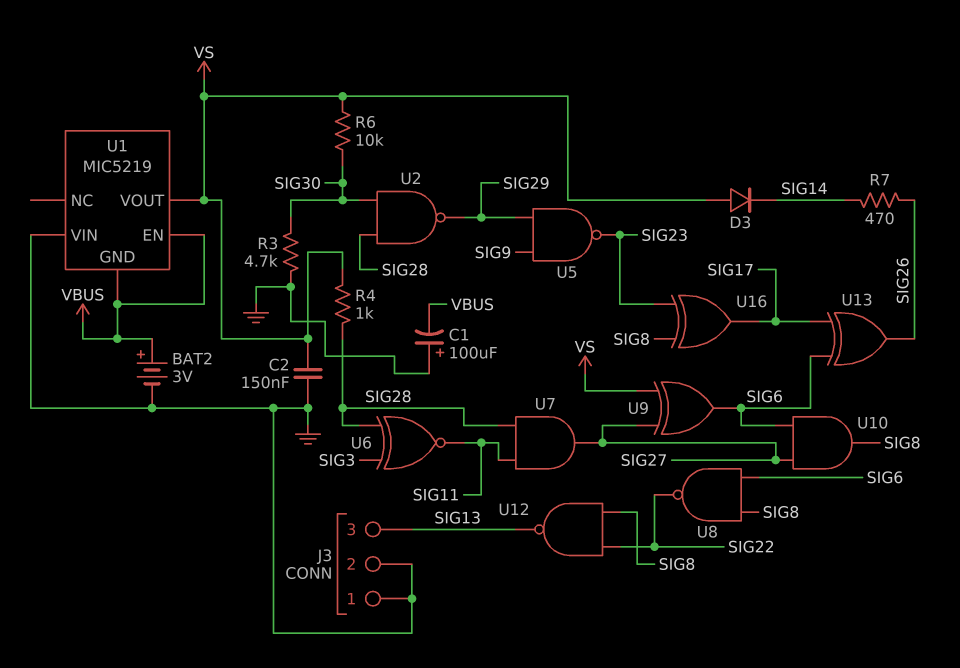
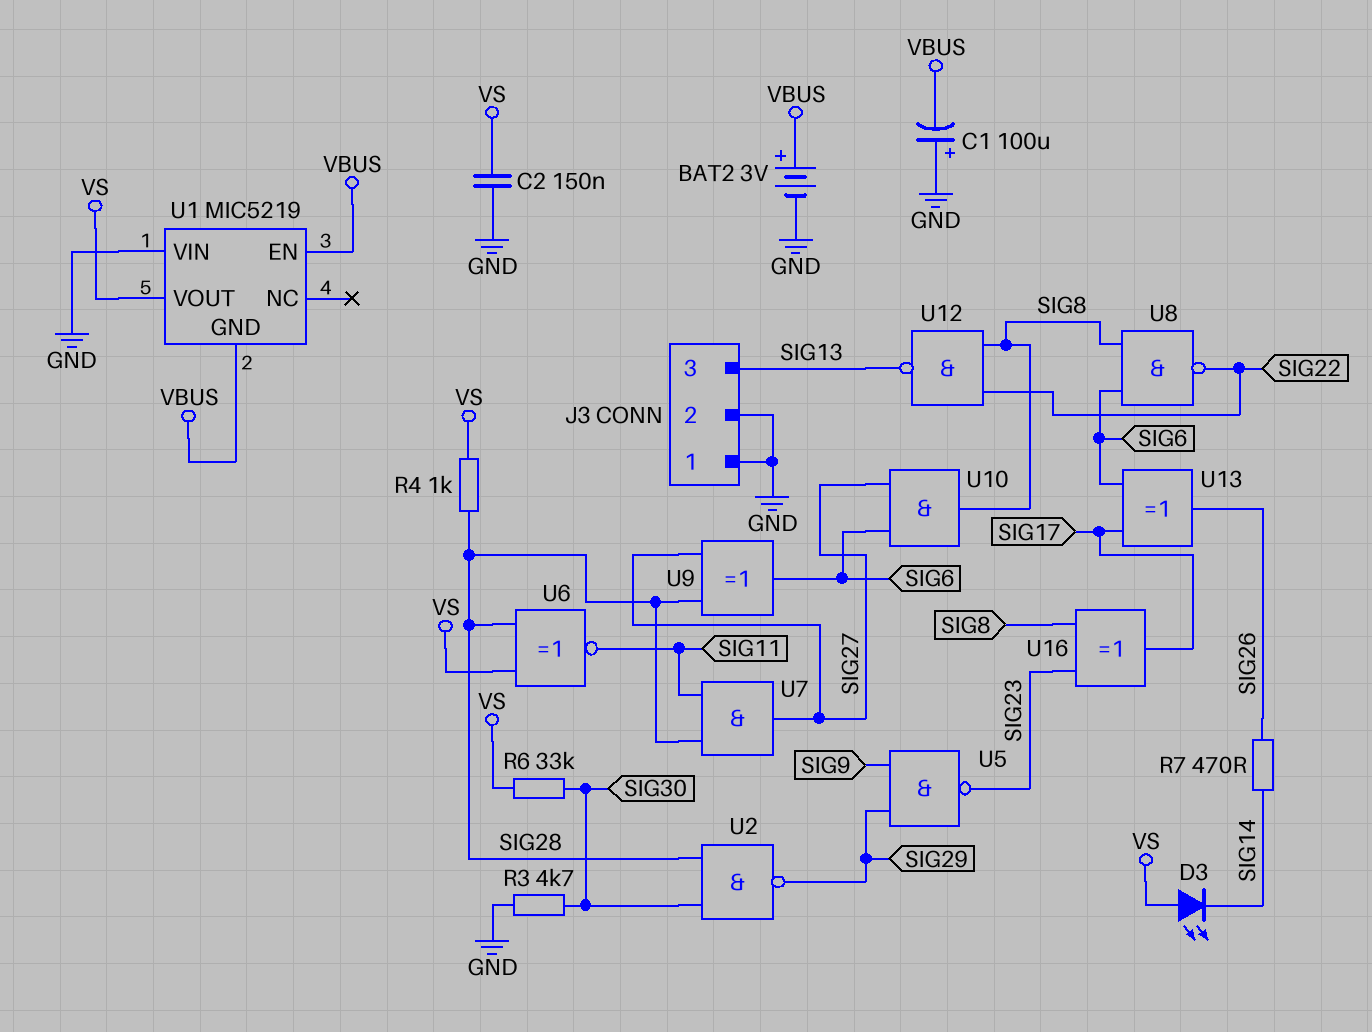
D3: diode (A VS, K SIG14) -> LED (A VS, K SIG14)
R6: 10k (SIG30, VS) -> 33k (SIG30, VS)
U6: XNOR (in SIG3, in SIG28, out SIG11) -> XNOR (in SIG28, in VS, out SIG11)
U9: XOR (in SIG27, in VS, out SIG6) -> XOR (in SIG27, in SIG28, out SIG6)

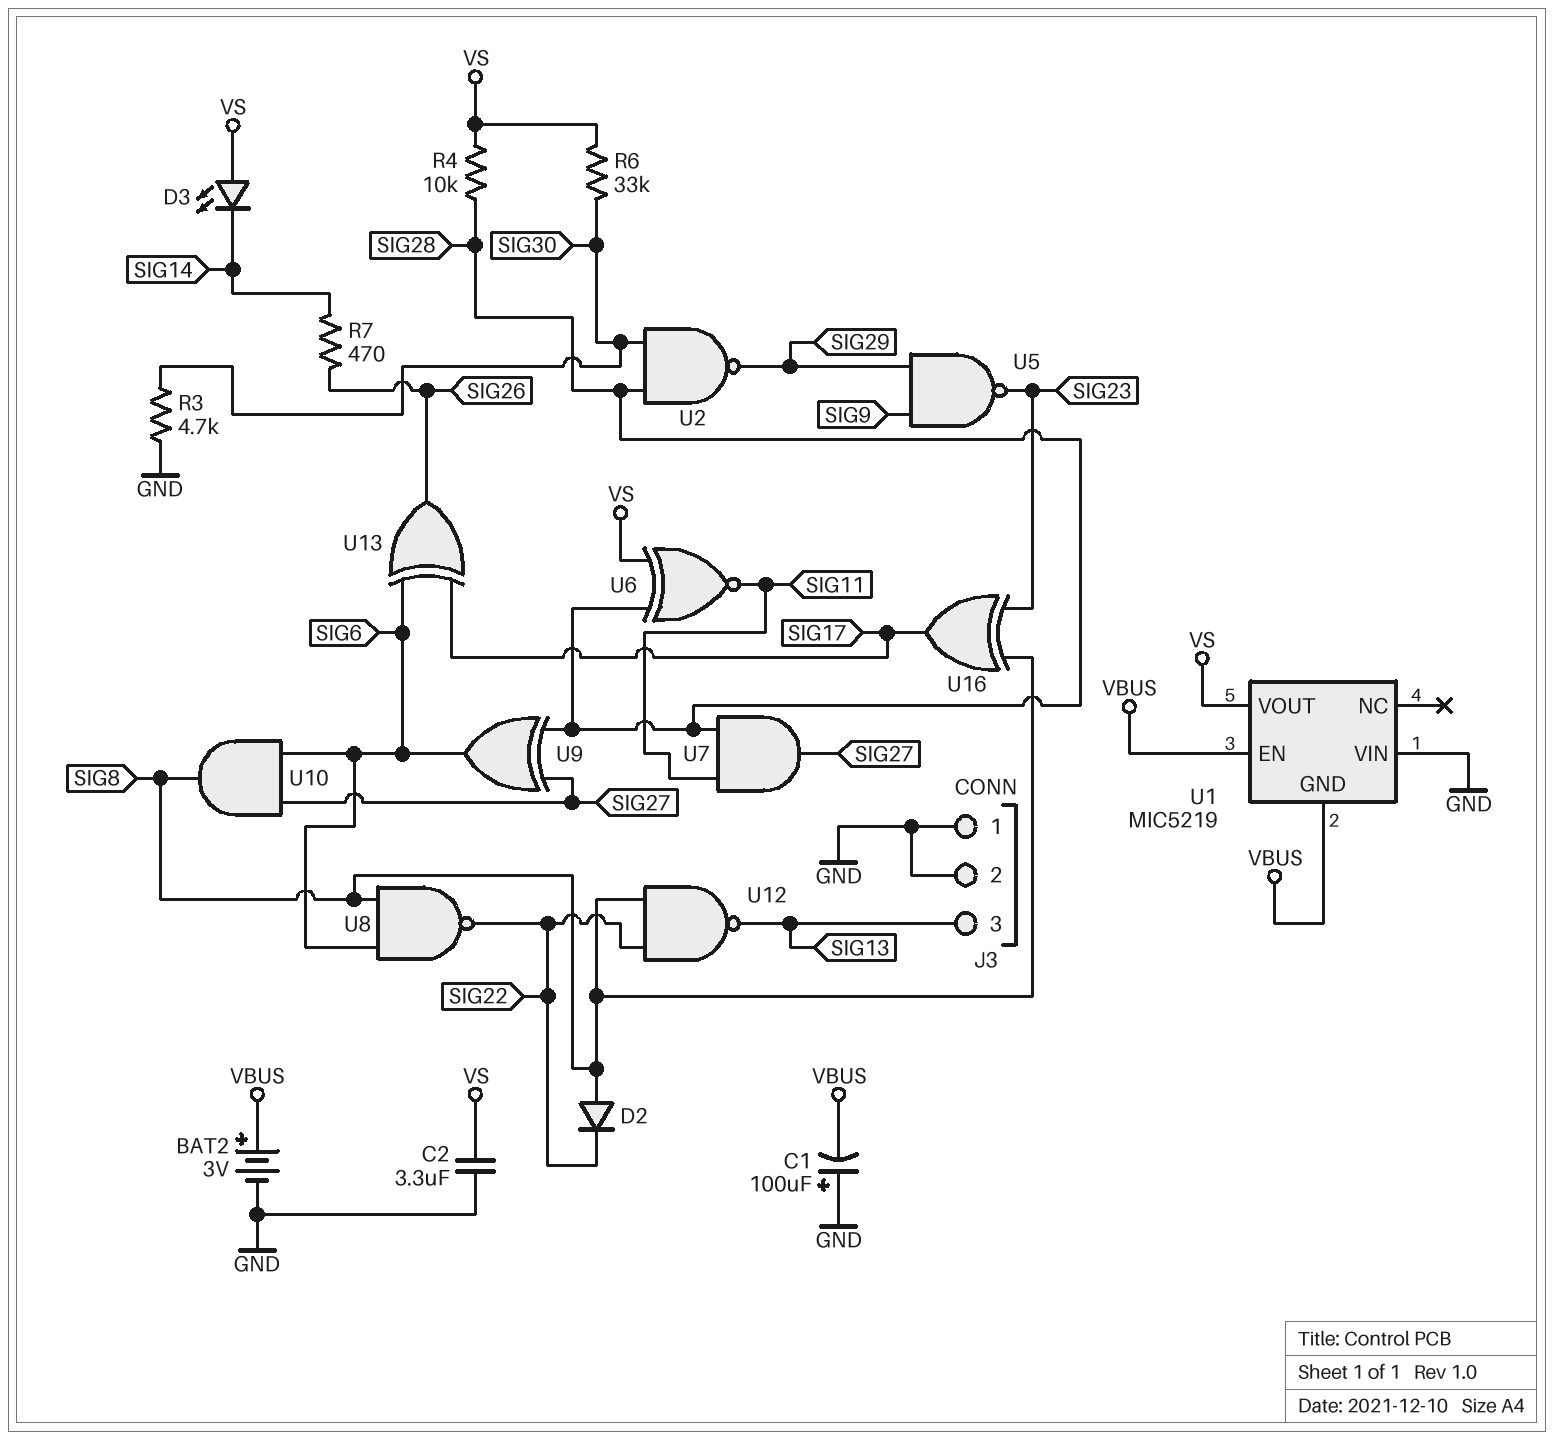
C2: 150nF (GND, VS) -> 3.3uF (GND, VS)
D2: none -> diode (A SIG8, K SIG22)
R4: 1k (SIG28, VS) -> 10k (SIG28, VS)

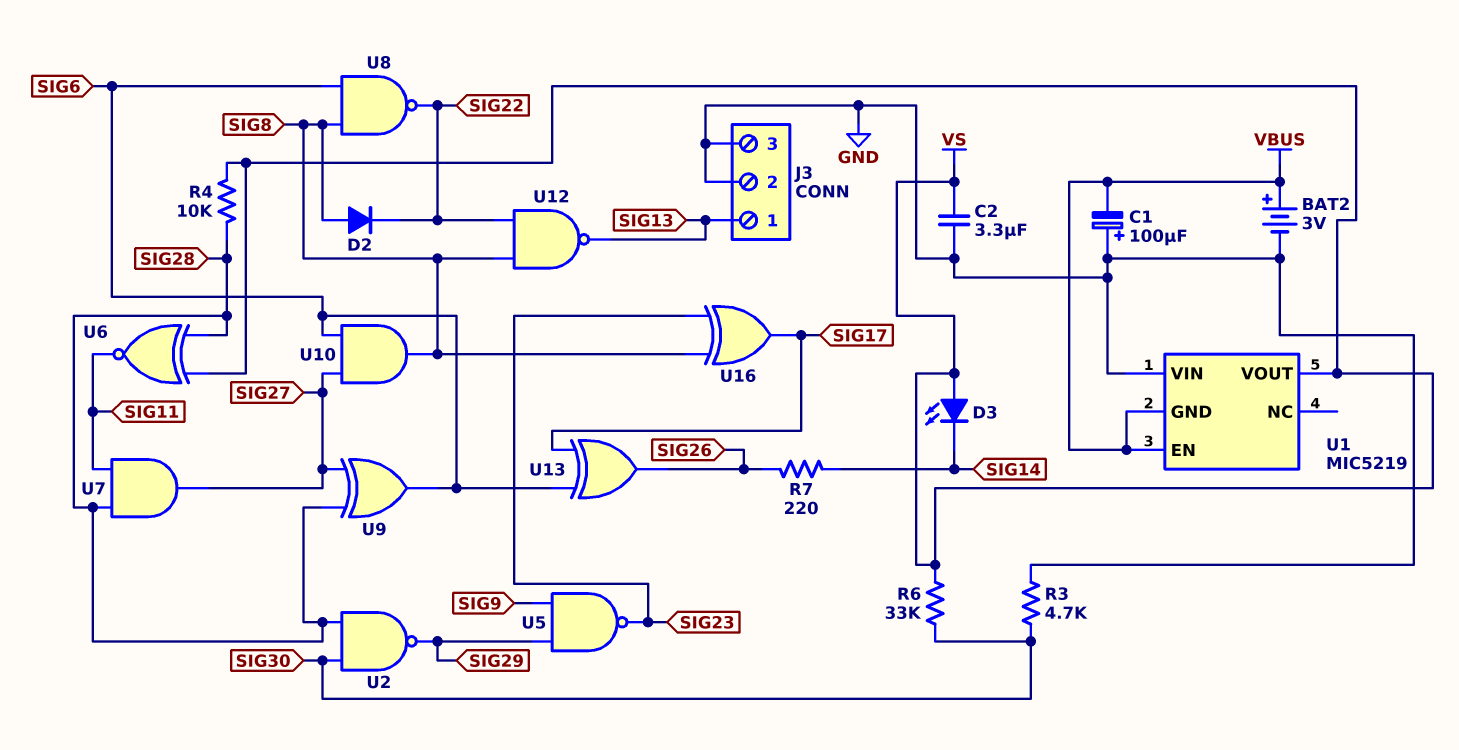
J3 pin 1: GND -> SIG13
J3 pin 3: SIG13 -> GND
R7: 470 (SIG14, SIG26) -> 220 (SIG14, SIG26)

